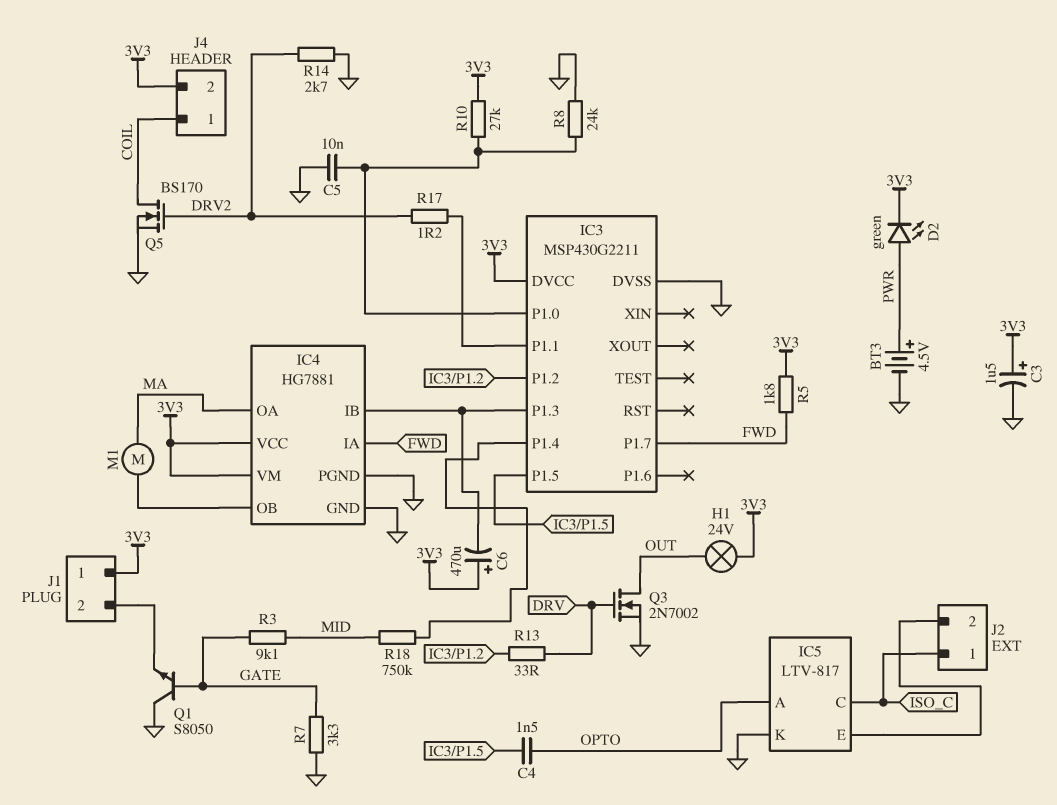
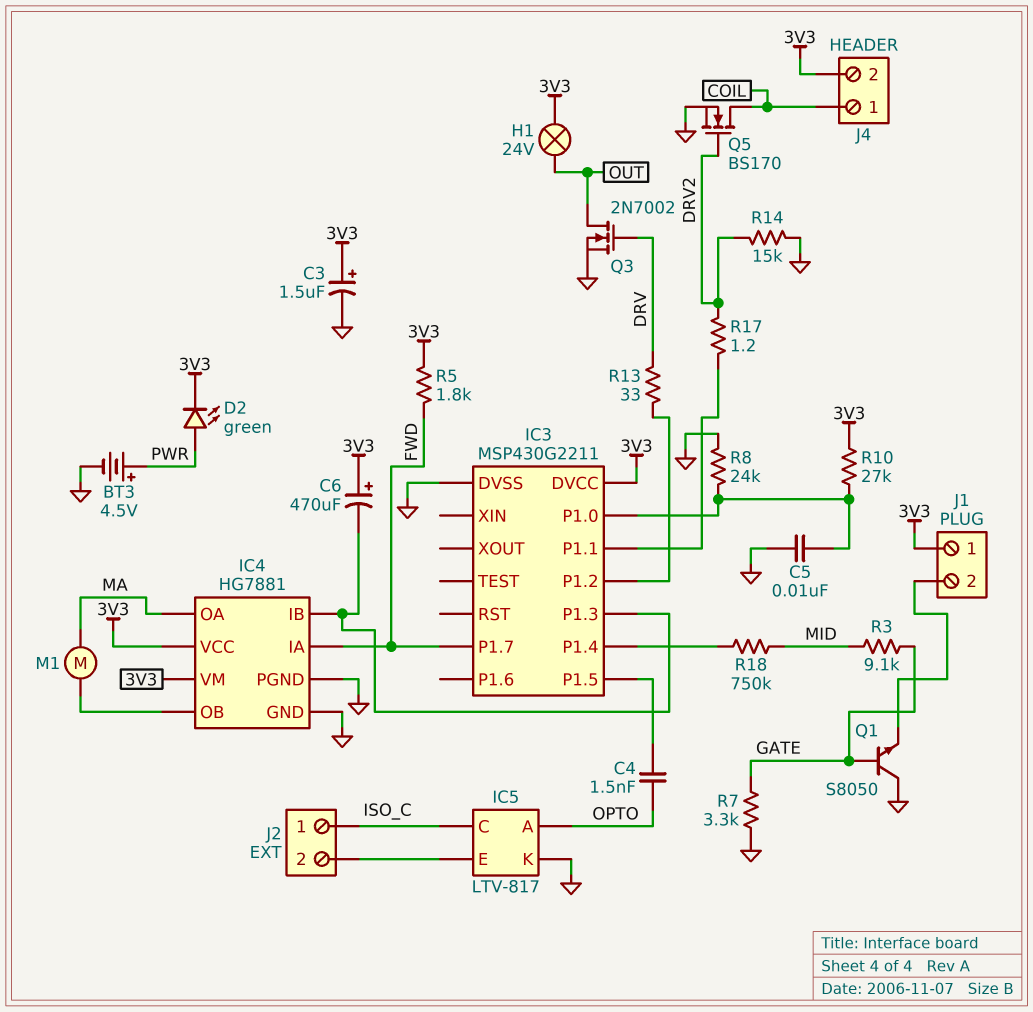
R14: 2.7k (DRV2, GND) -> 15k (DRV2, GND)

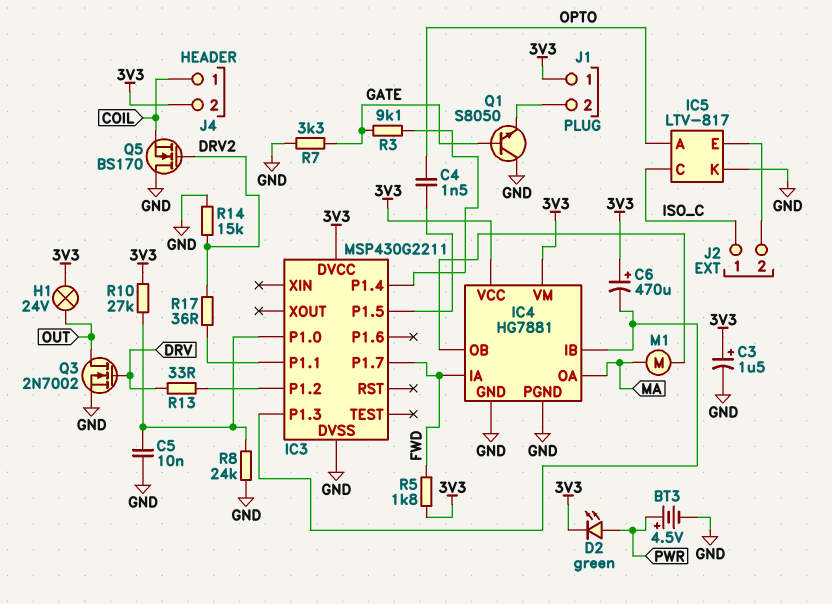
Q5: NMOS BS170 (G DRV2, D COIL, S GND) -> NMOS BS170 (G DRV2, D GND, S COIL)
R3: 9.1k (GATE, MID) -> 9.1k (GATE, IC3/P1.4)
R17: 1.2 (DRV2, IC3/P1.1) -> 36 (DRV2, IC3/P1.1)
R18: 750k (IC3/P1.4, MID) -> none

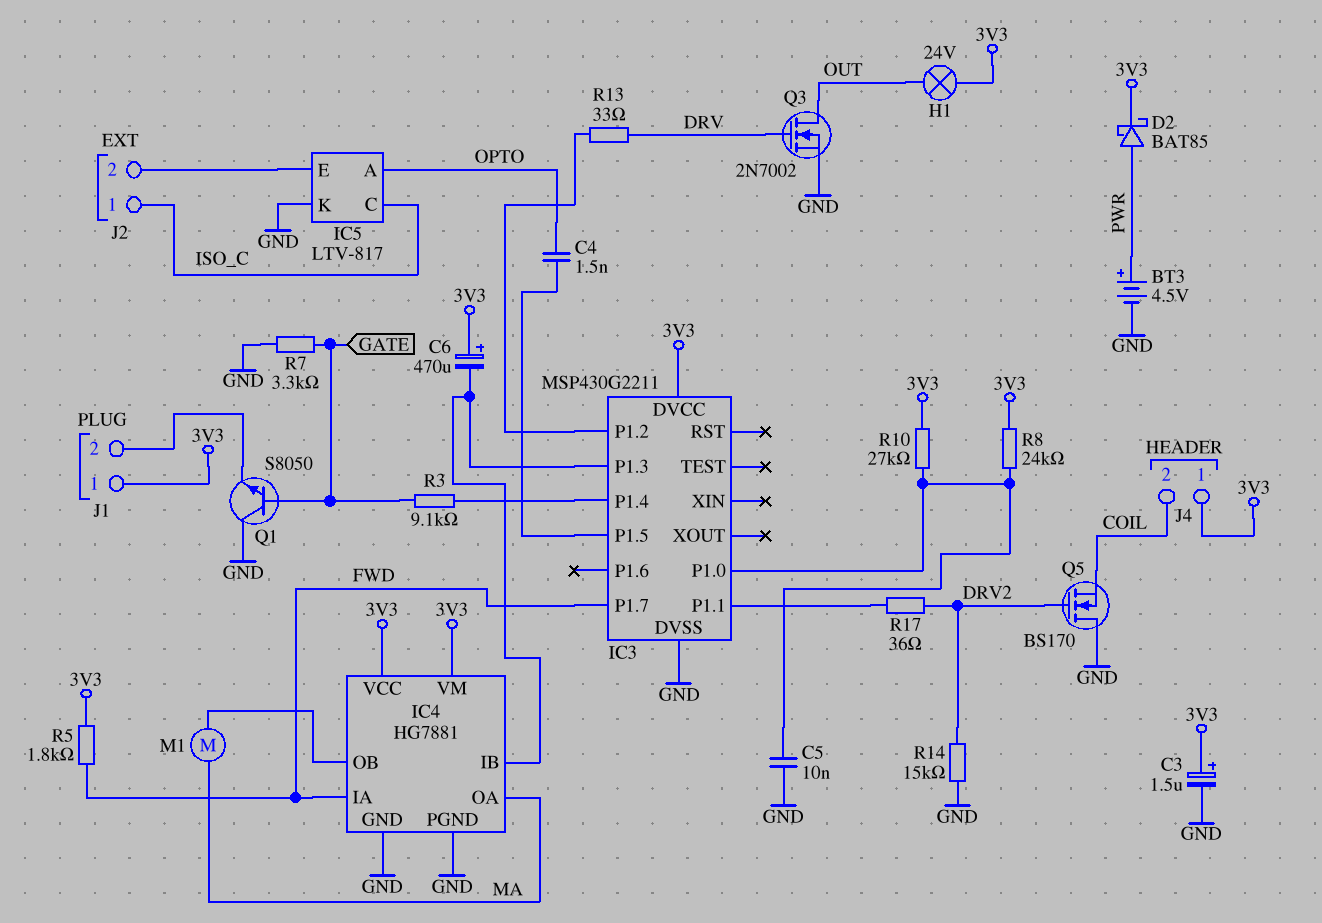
D2: LED green (A PWR, K 3V3) -> schottky BAT85 (A PWR, K 3V3)
J4 pin 1: COIL -> 3V3
J4 pin 2: 3V3 -> COIL
R8: 24k (GND, IC3/P1.0) -> 24k (3V3, IC3/P1.0)

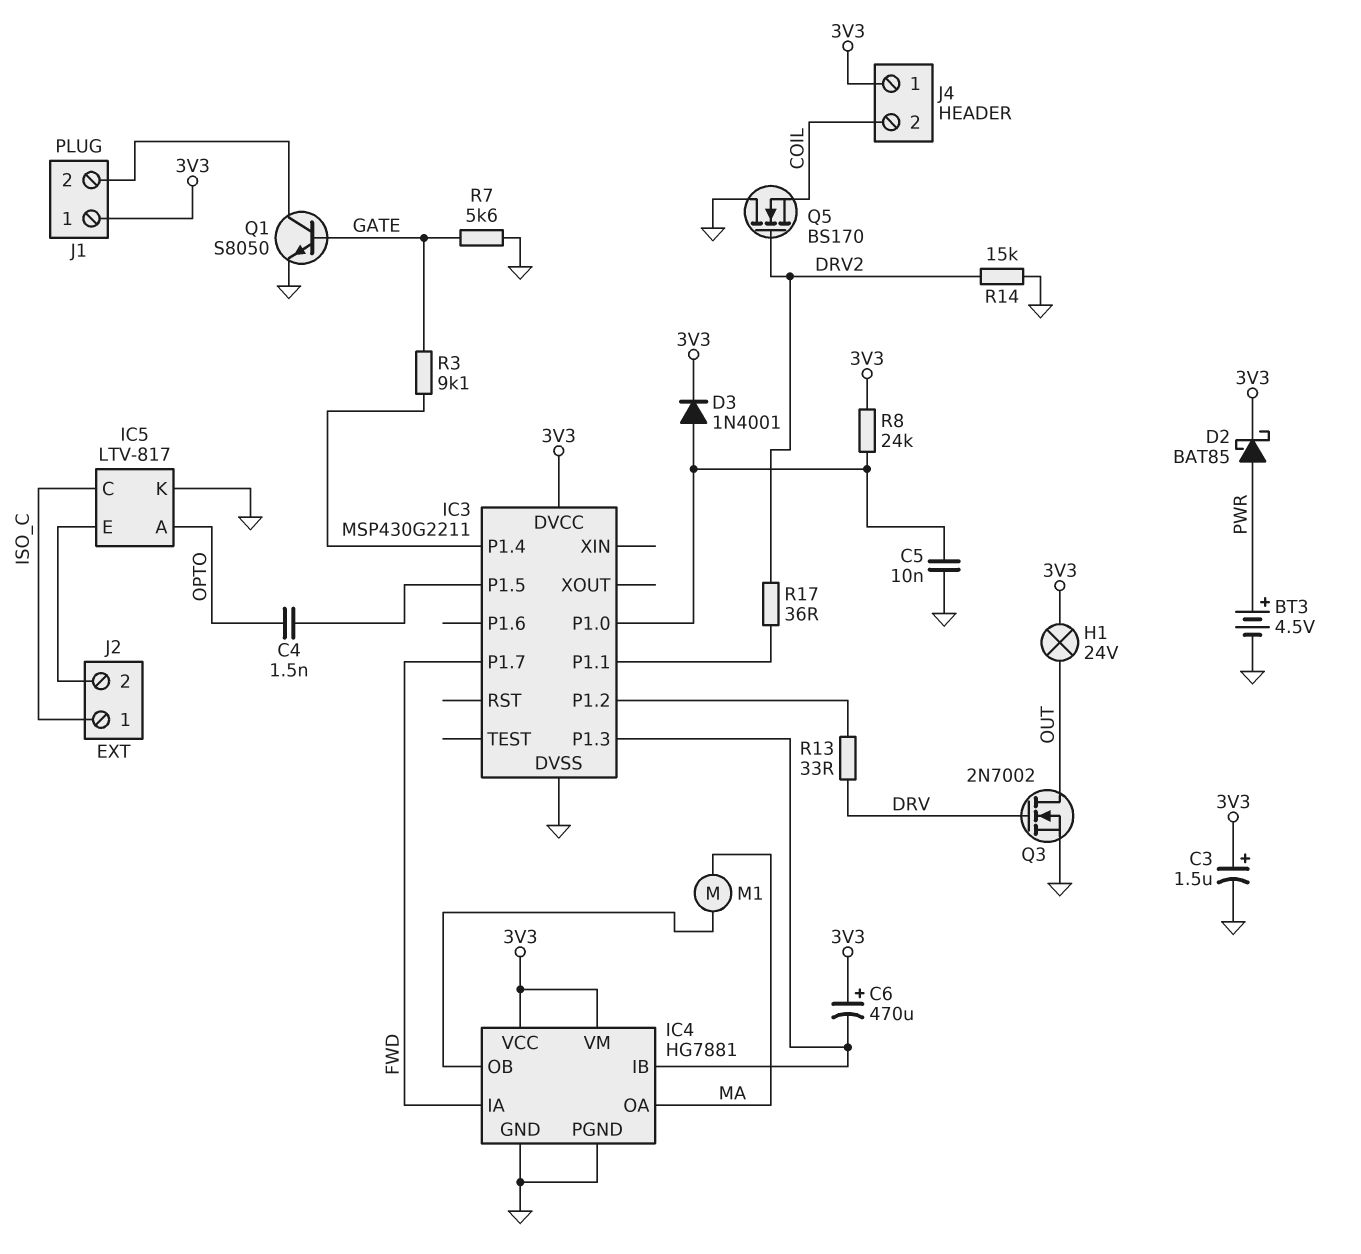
D3: none -> diode 1N4001 (A IC3/P1.0, K 3V3)
Q1: NPN S8050 (B GATE, C GND, E J1/2) -> NPN S8050 (B GATE, C J1/2, E GND)
R5: 1.8k (3V3, FWD) -> none
R7: 3.3k (GATE, GND) -> 5.6k (GATE, GND)
R10: 27k (3V3, IC3/P1.0) -> none

